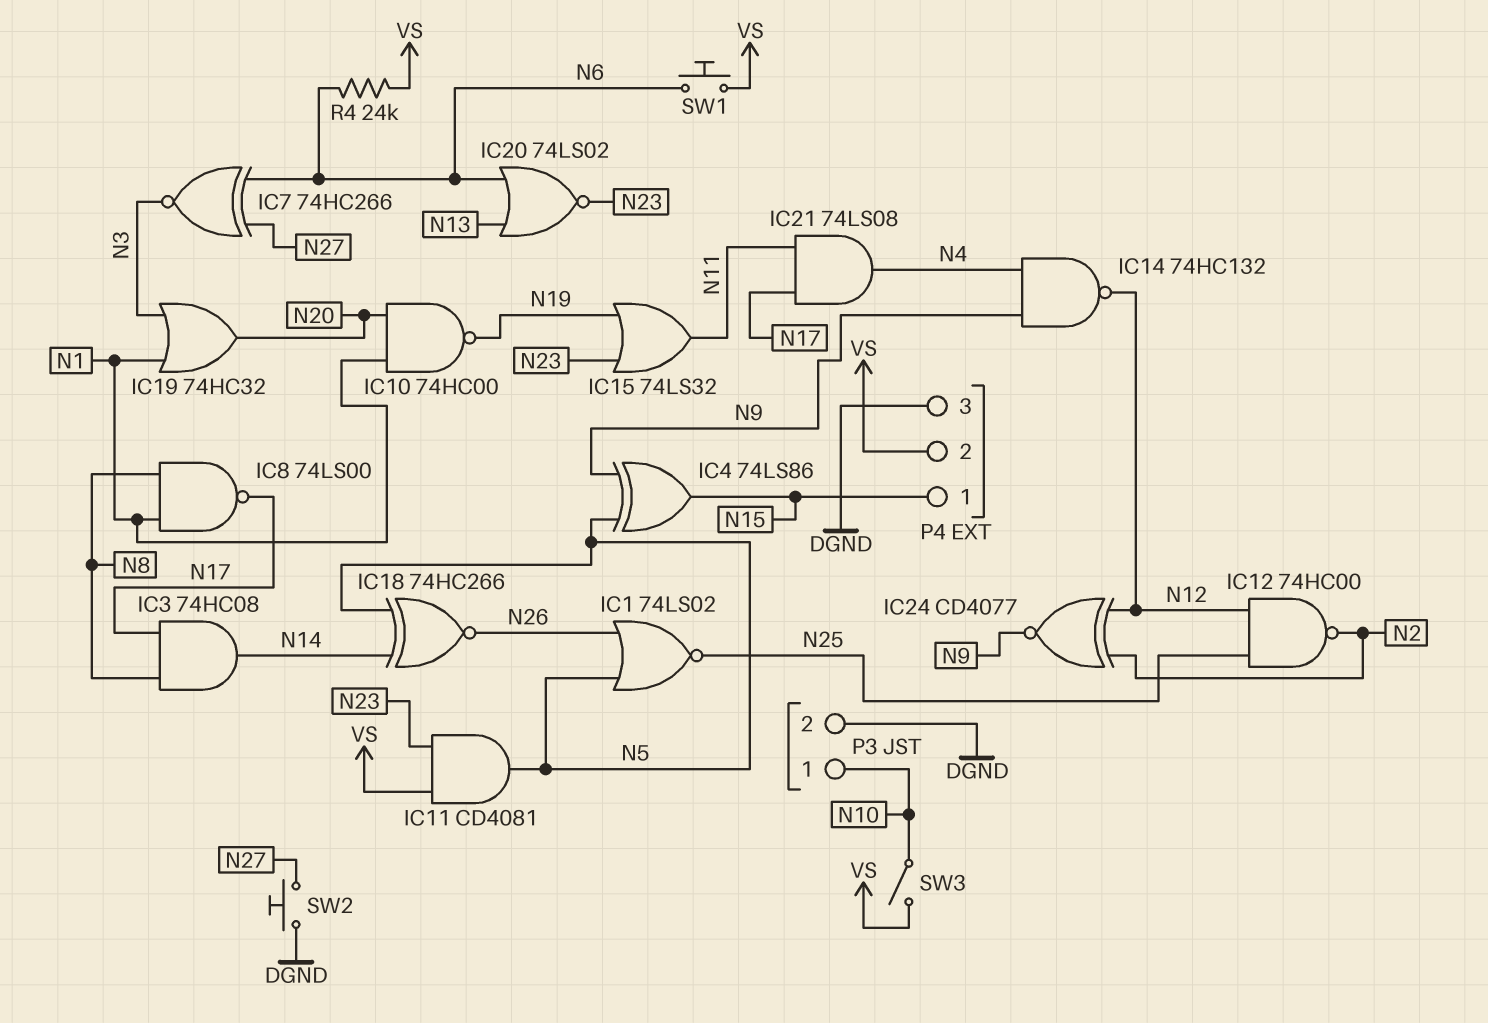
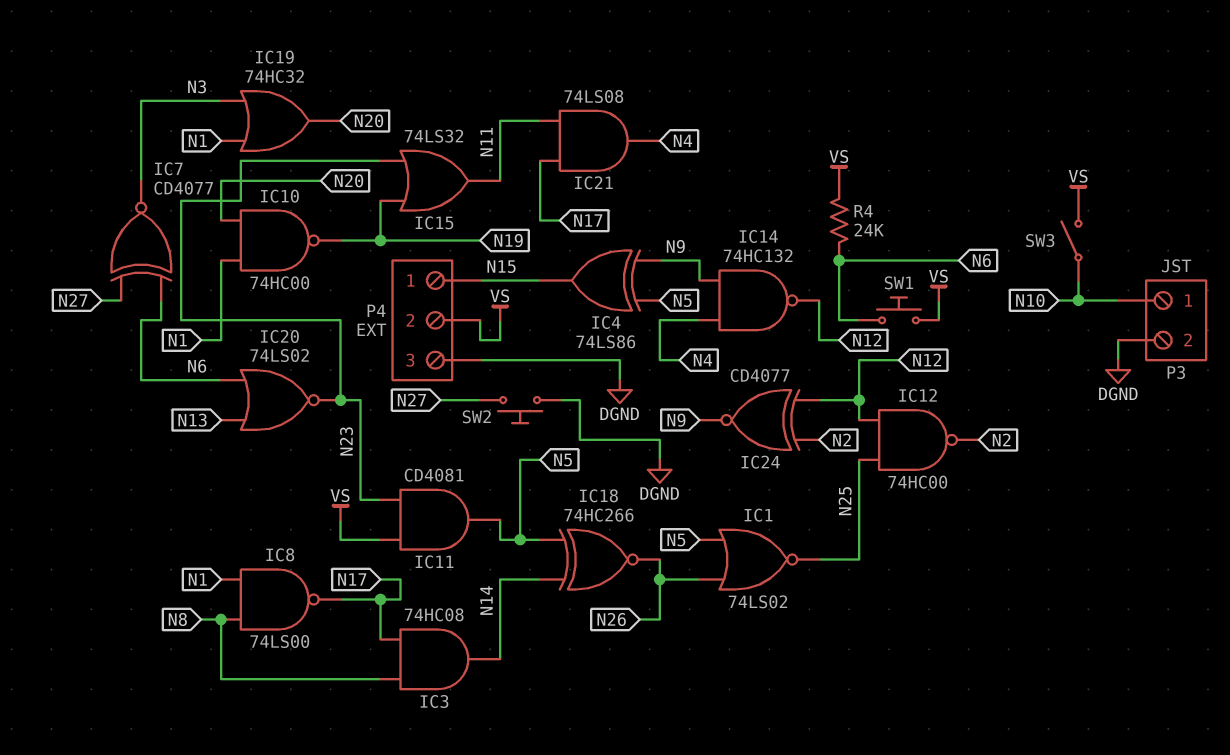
IC7: XNOR 74HC266 (in N6, in N27, out N3) -> XNOR CD4077 (in N6, in N27, out N3)

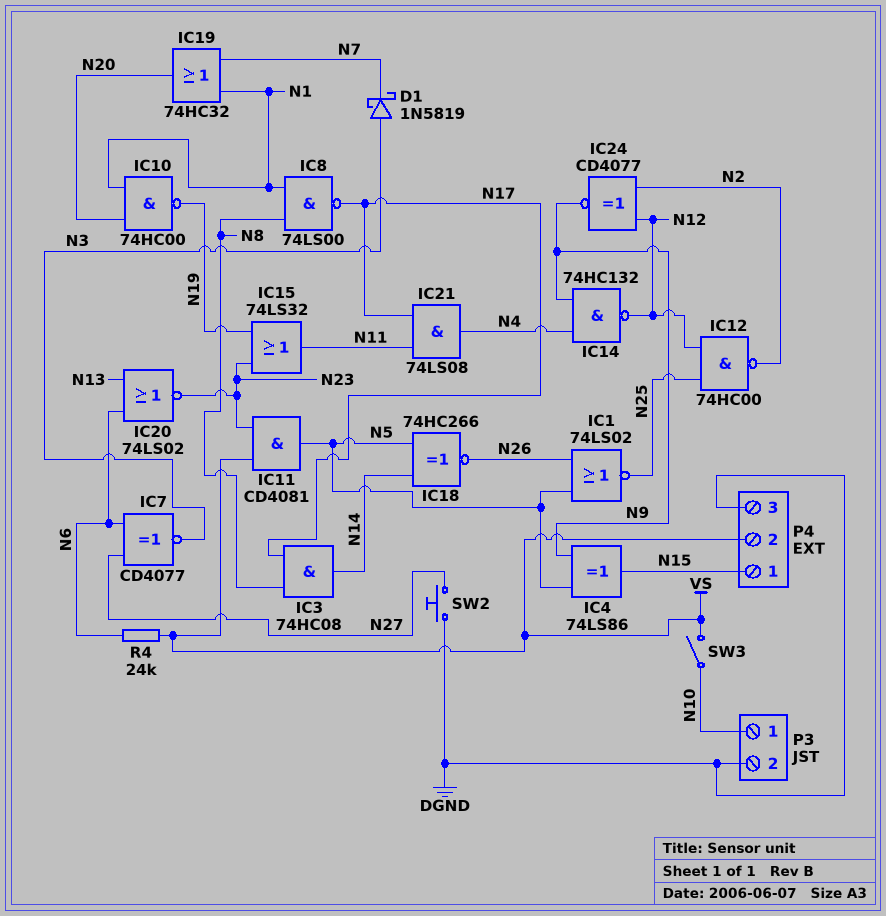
D1: none -> schottky 1N5819 (A N3, K N7)
IC19: OR 74HC32 (in N1, in N3, out N20) -> OR 74HC32 (in N1, in N7, out N20)
SW1: button (N6, VS) -> none

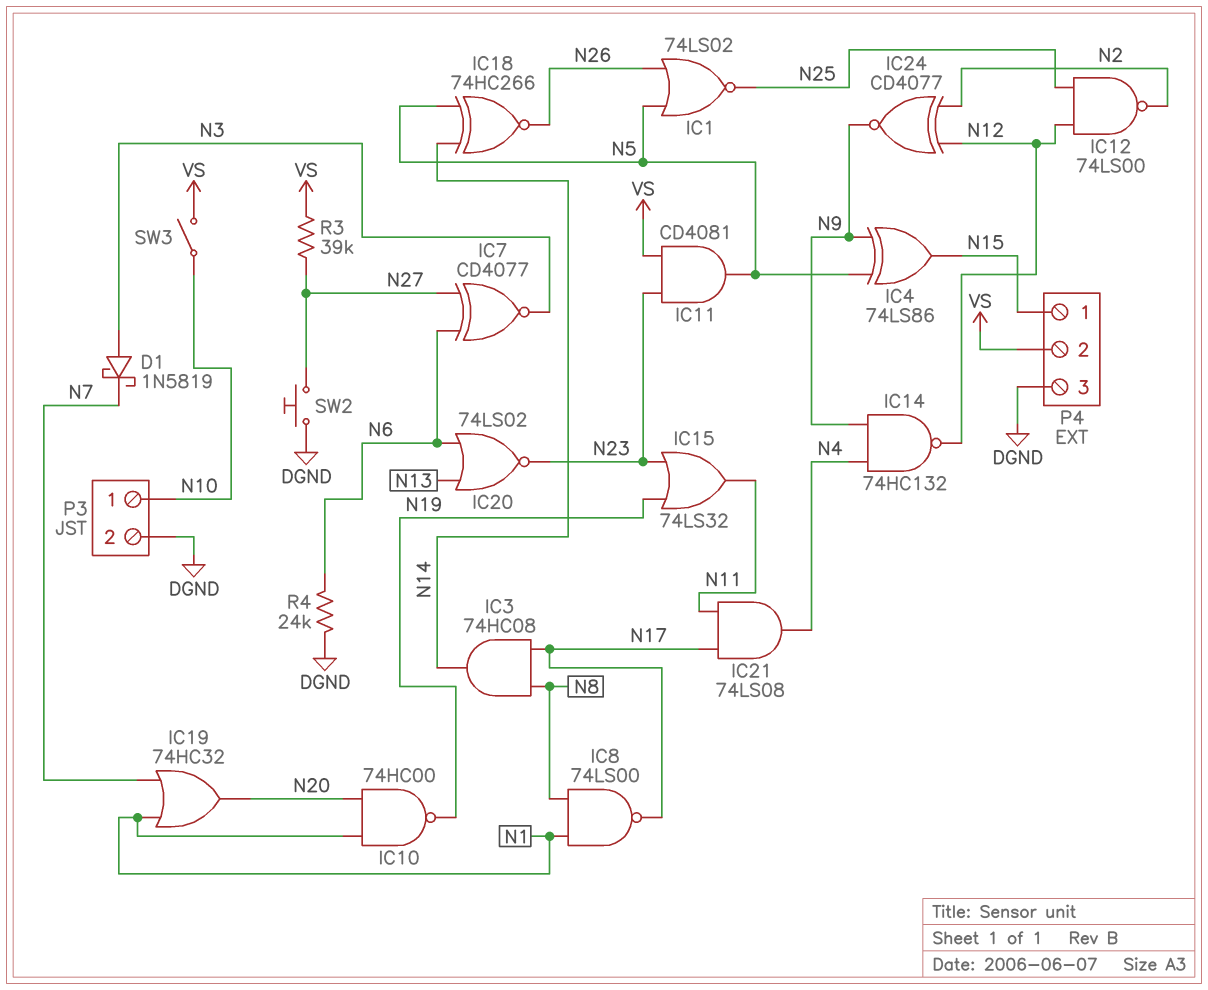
IC12: NAND 74HC00 (in N12, in N25, out N2) -> NAND 74LS00 (in N12, in N25, out N2)
R3: none -> 39k (N27, VS)
R4: 24k (N6, VS) -> 24k (DGND, N6)

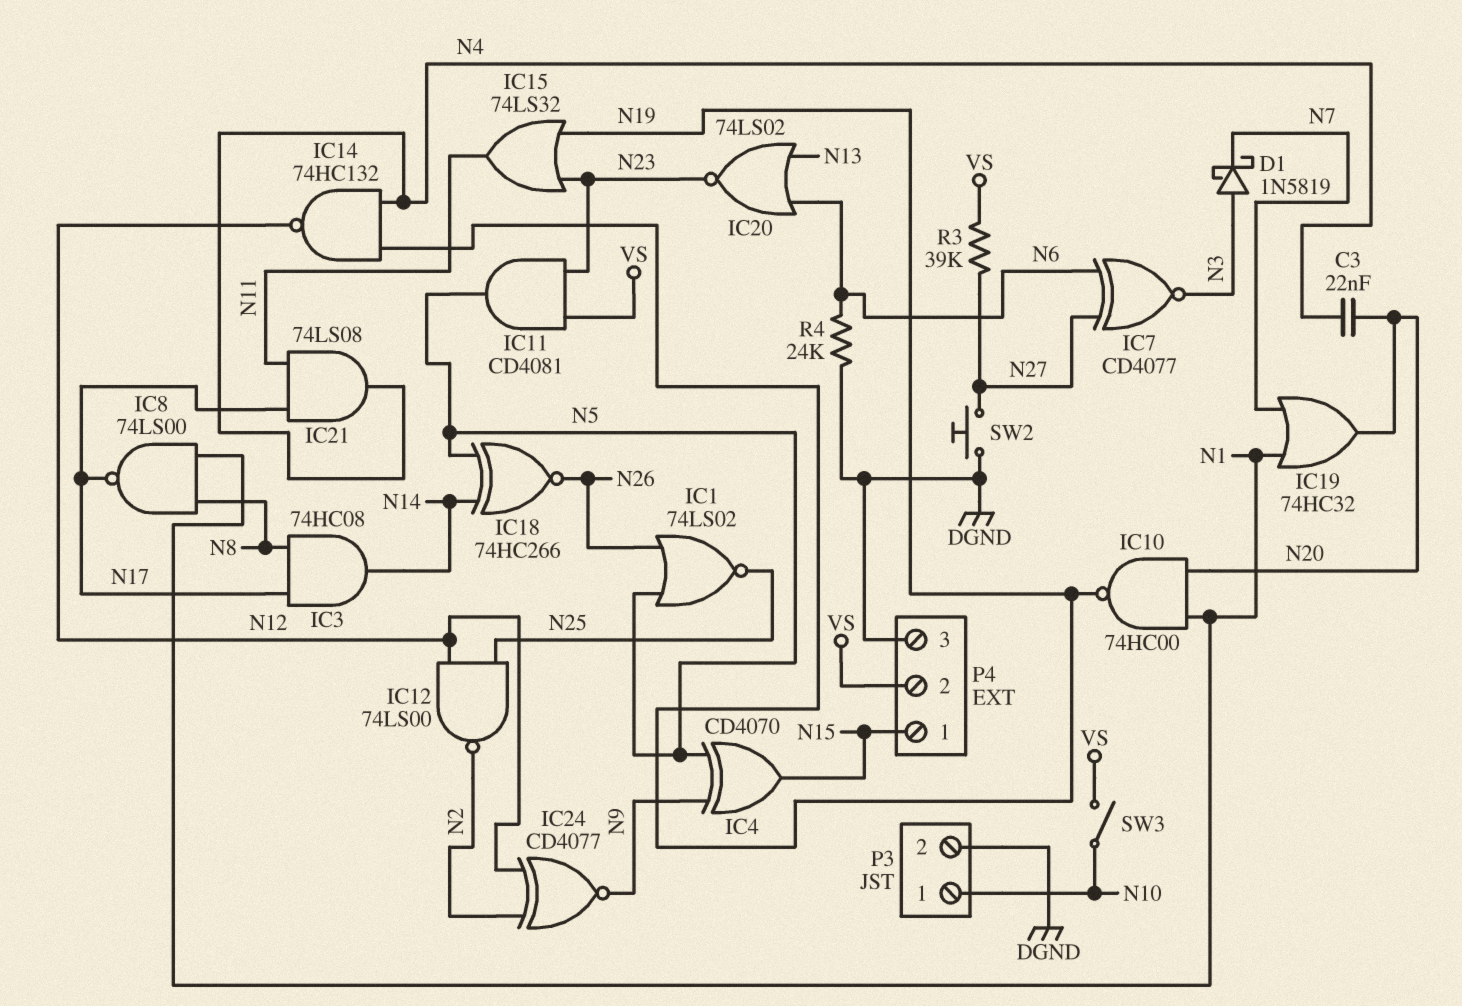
C3: none -> 22nF (N4, N20)
IC4: XOR 74LS86 (in N5, in N9, out N15) -> XOR CD4070 (in N5, in N9, out N15)
IC14: NAND 74HC132 (in N4, in N9, out N12) -> NAND 74HC132 (in N4, in N19, out N12)

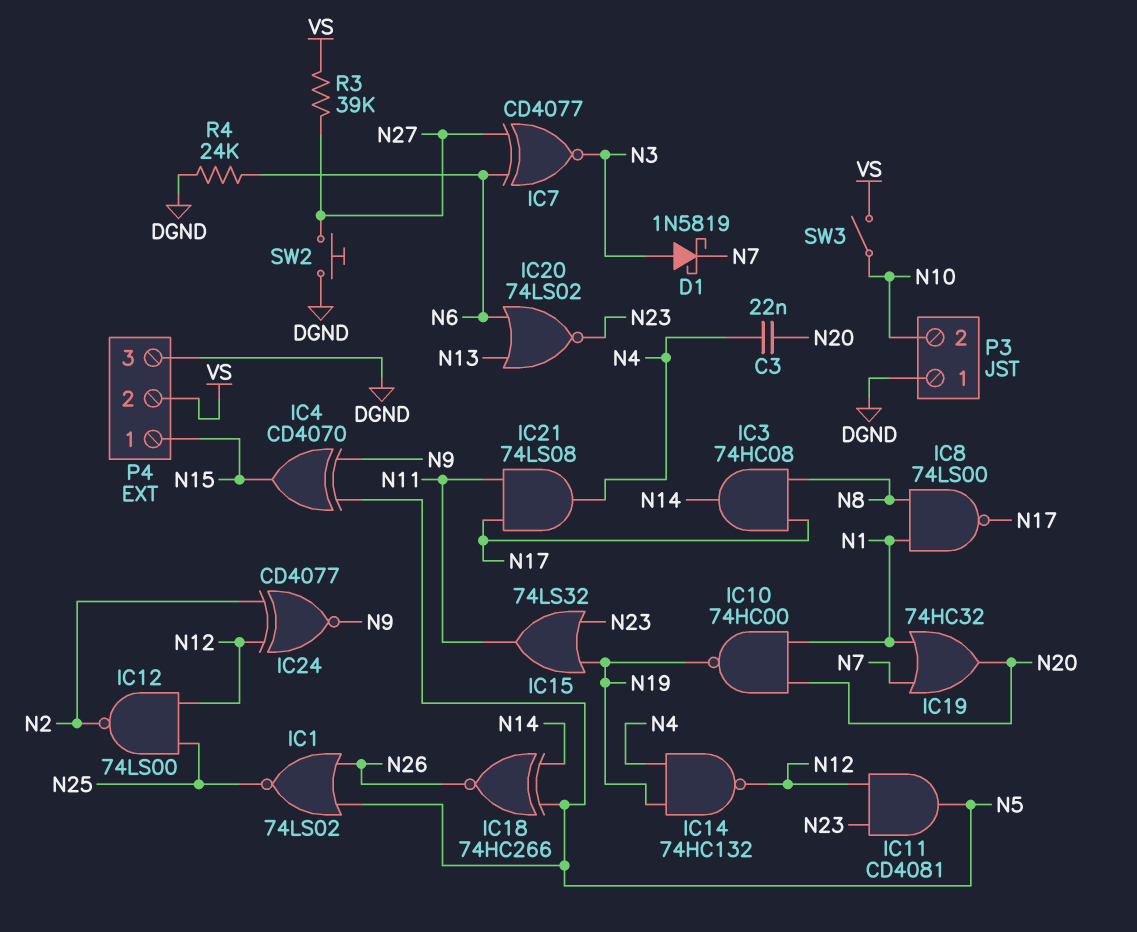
IC11: AND CD4081 (in N23, in VS, out N5) -> AND CD4081 (in N12, in N23, out N5)
P3 pin 1: N10 -> DGND
P3 pin 2: DGND -> N10

